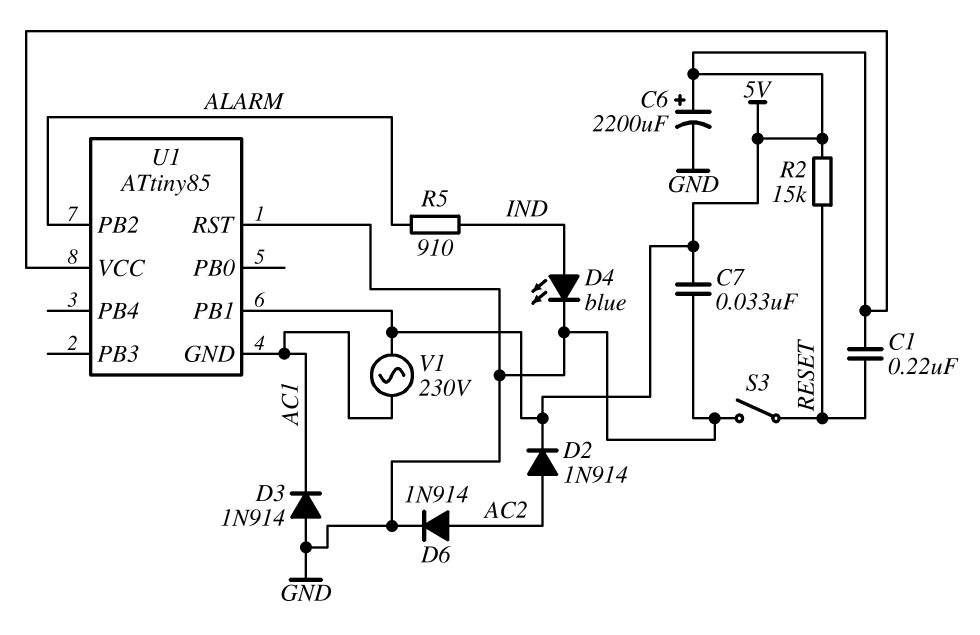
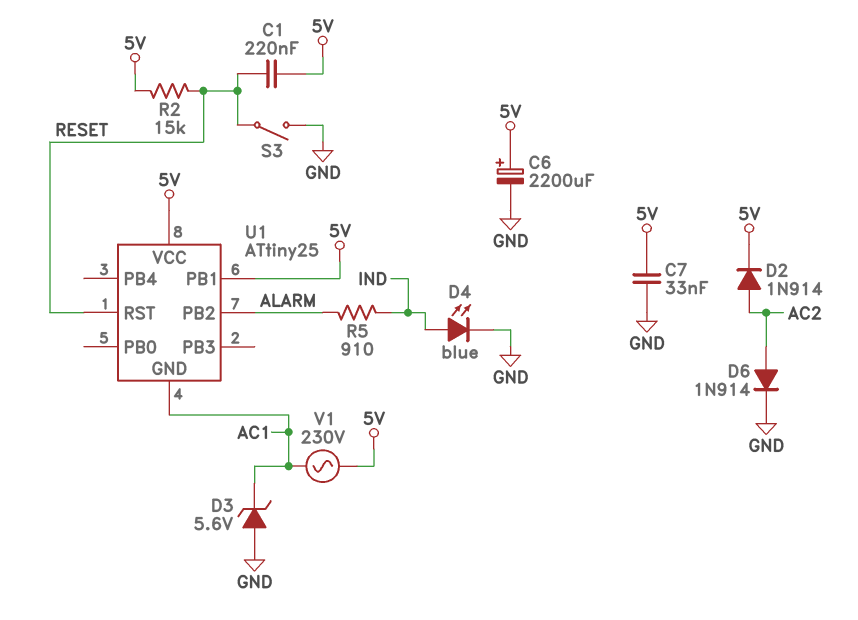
D3: diode 1N914 (A GND, K AC1) -> zener 5.6V (A GND, K AC1)
U1: ATtiny85 -> ATtiny25
U1 pin RST: GND -> RESET

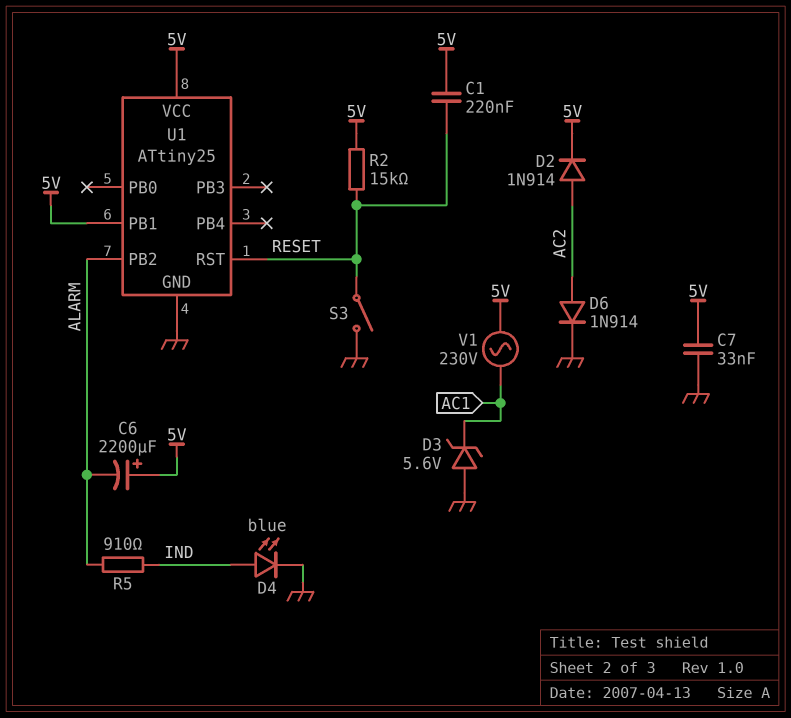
C6: 2200uF (plus 5V, minus GND) -> 2200uF (plus 5V, minus ALARM)
U1 pin GND: AC1 -> GND

